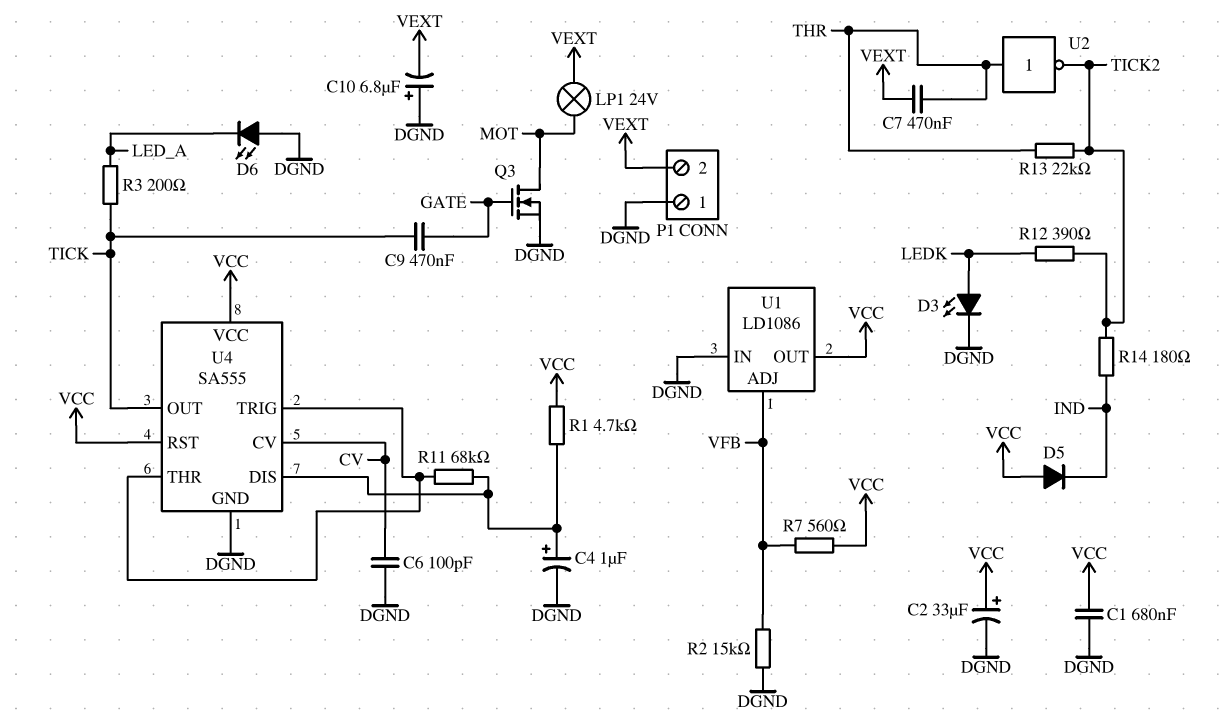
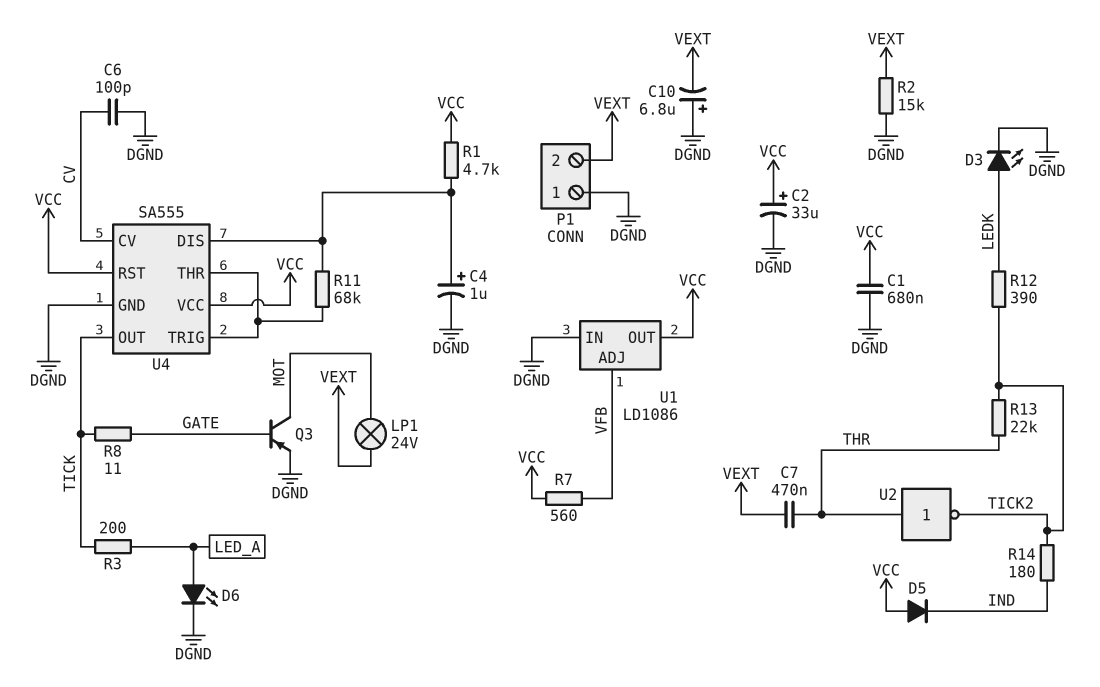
C9: 470nF (GATE, TICK) -> none
D6: LED (A DGND, K LED_A) -> LED (A LED_A, K DGND)
Q3: NMOS (G GATE, D MOT, S DGND) -> PNP (B GATE, C MOT, E DGND)
R2: 15k (DGND, VFB) -> 15k (DGND, VEXT)
R8: none -> 11 (GATE, TICK)

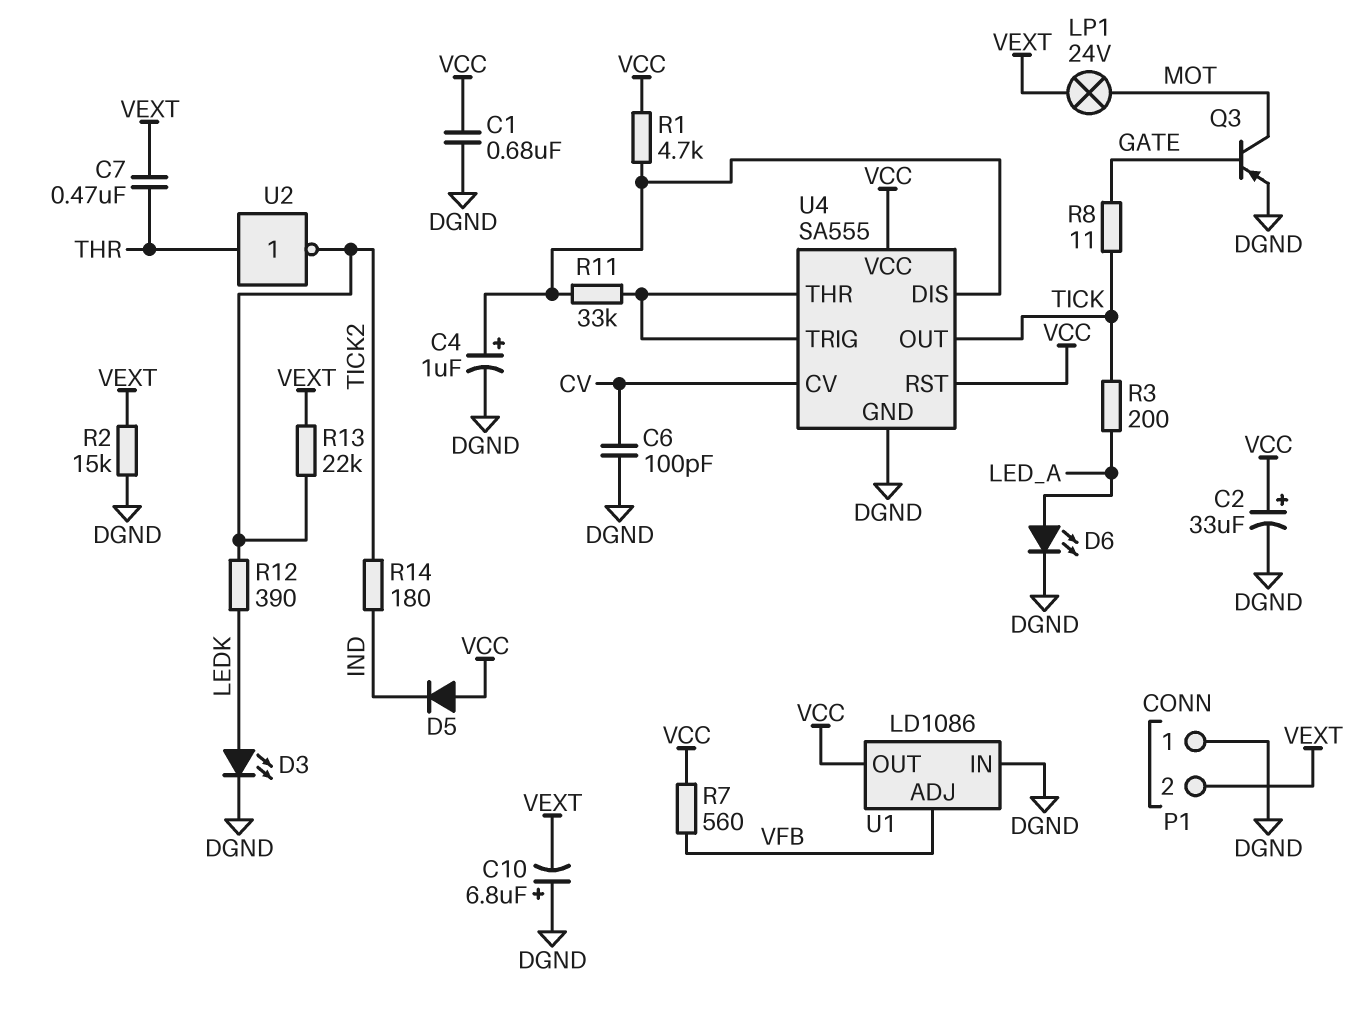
R11: 68k (U4/DIS, U4/THR) -> 33k (U4/DIS, U4/THR)
R13: 22k (THR, TICK2) -> 22k (TICK2, VEXT)

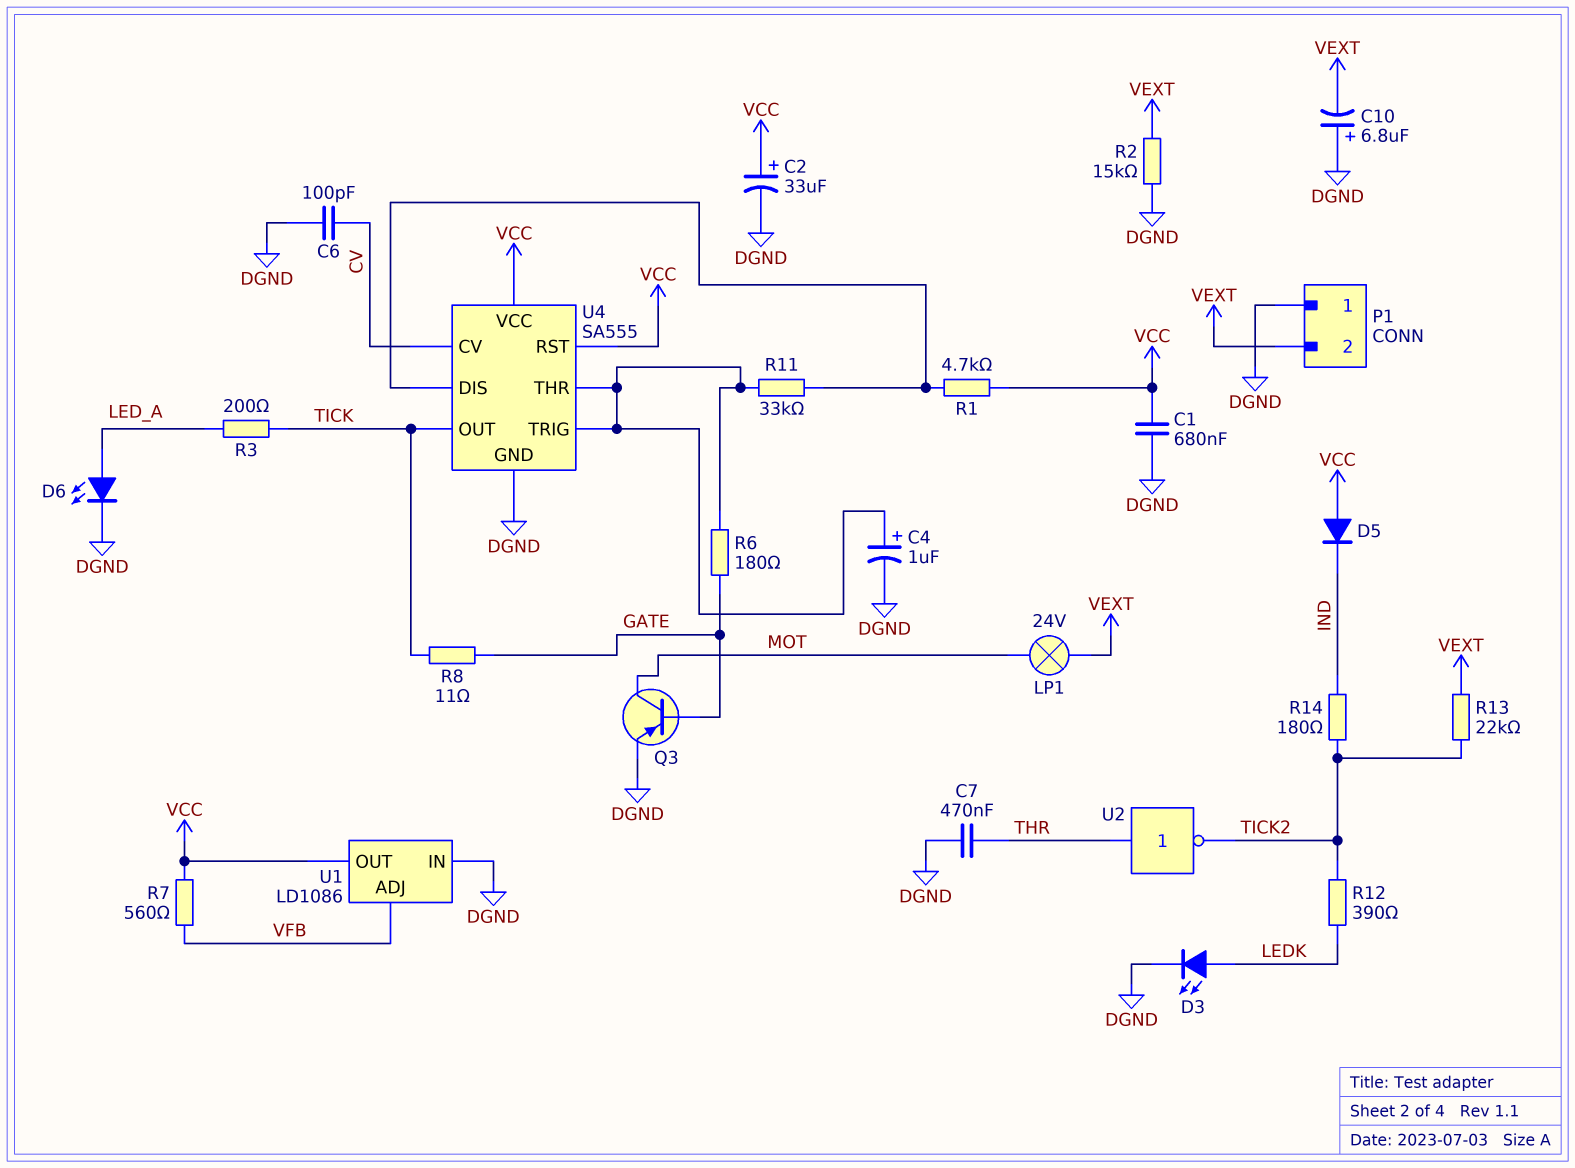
C4: 1uF (plus U4/DIS, minus DGND) -> 1uF (plus U4/THR, minus DGND)
C7: 470nF (THR, VEXT) -> 470nF (DGND, THR)
R6: none -> 180 (GATE, U4/THR)

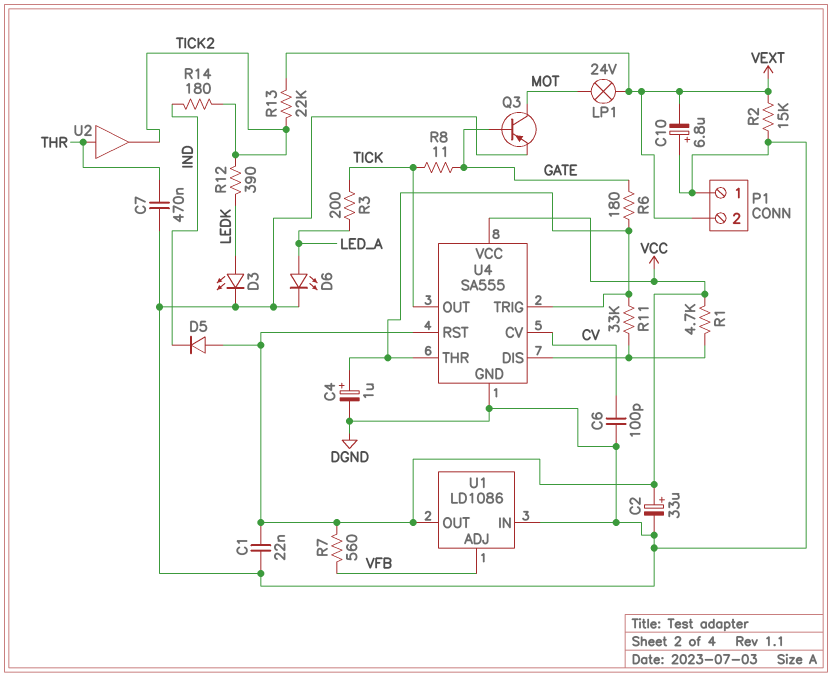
C1: 680nF (DGND, VCC) -> 22nF (DGND, VCC)
U2: NOT (in THR, out TICK2) -> buffer (in THR, out TICK2)

